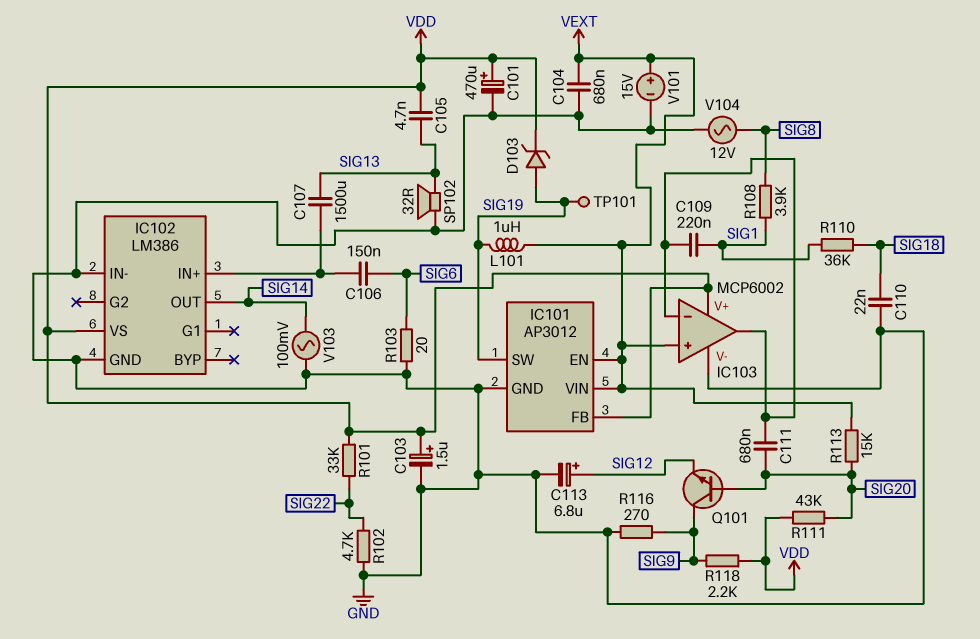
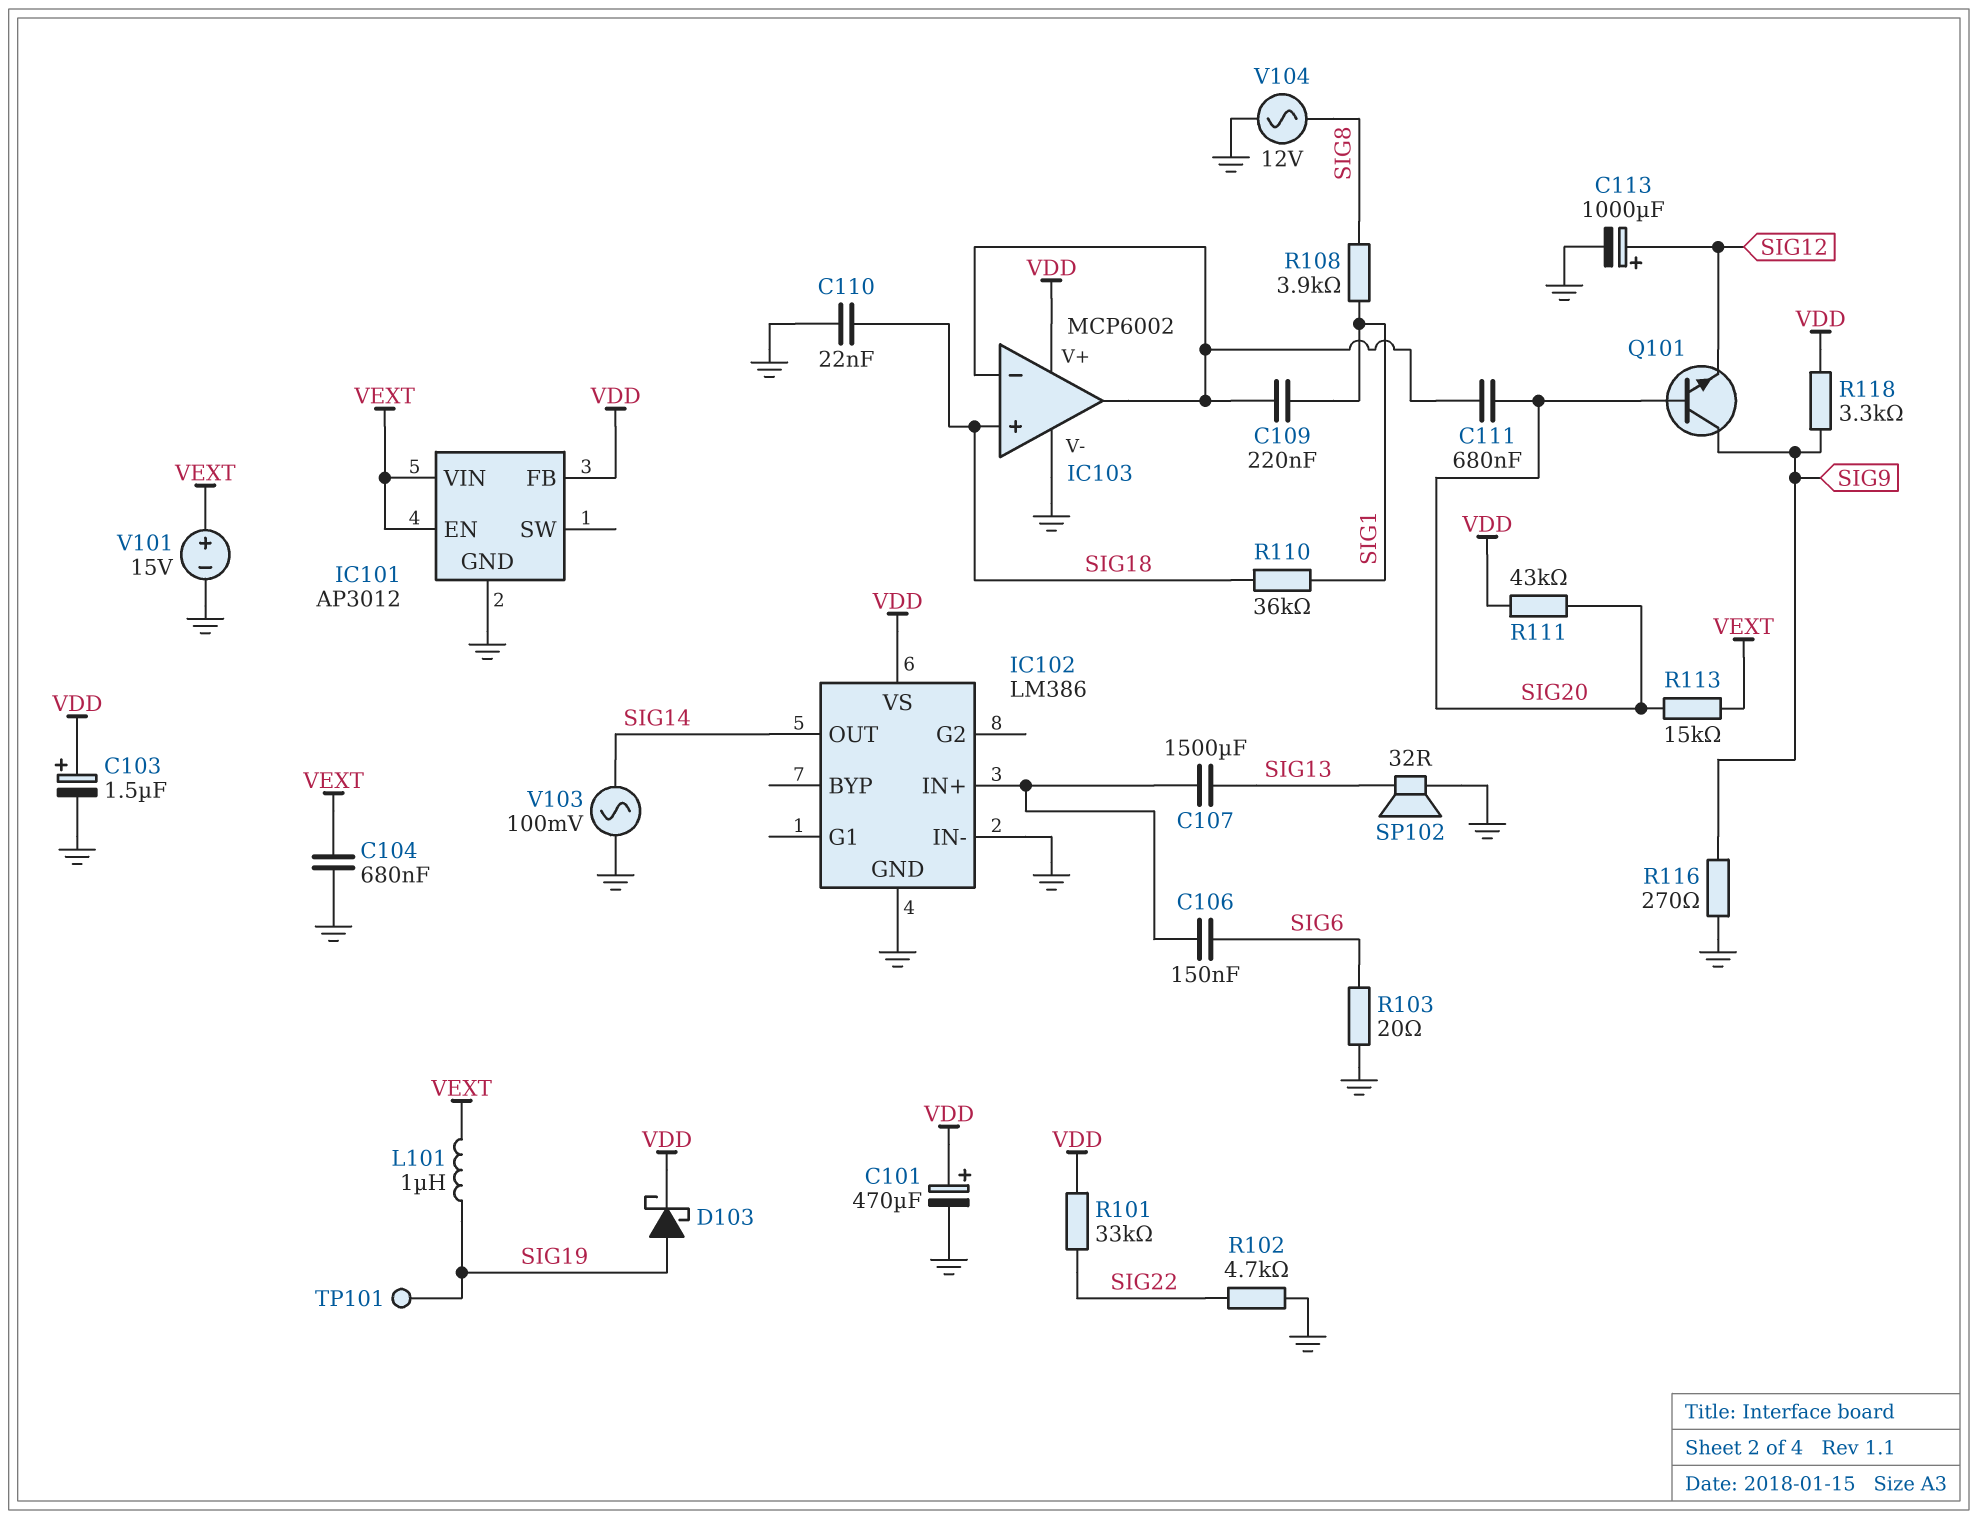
C105: 4.7nF (SIG13, VDD) -> none
C113: 6.8uF (plus SIG12, minus GND) -> 1000uF (plus SIG12, minus GND)
D103: zener (A SIG19, K VDD) -> schottky (A SIG19, K VDD)
IC101 pin SW: SIG19 -> none
IC103 pin in+: VEXT -> SIG18
R118: 2.2k (SIG9, VDD) -> 3.3k (SIG9, VDD)

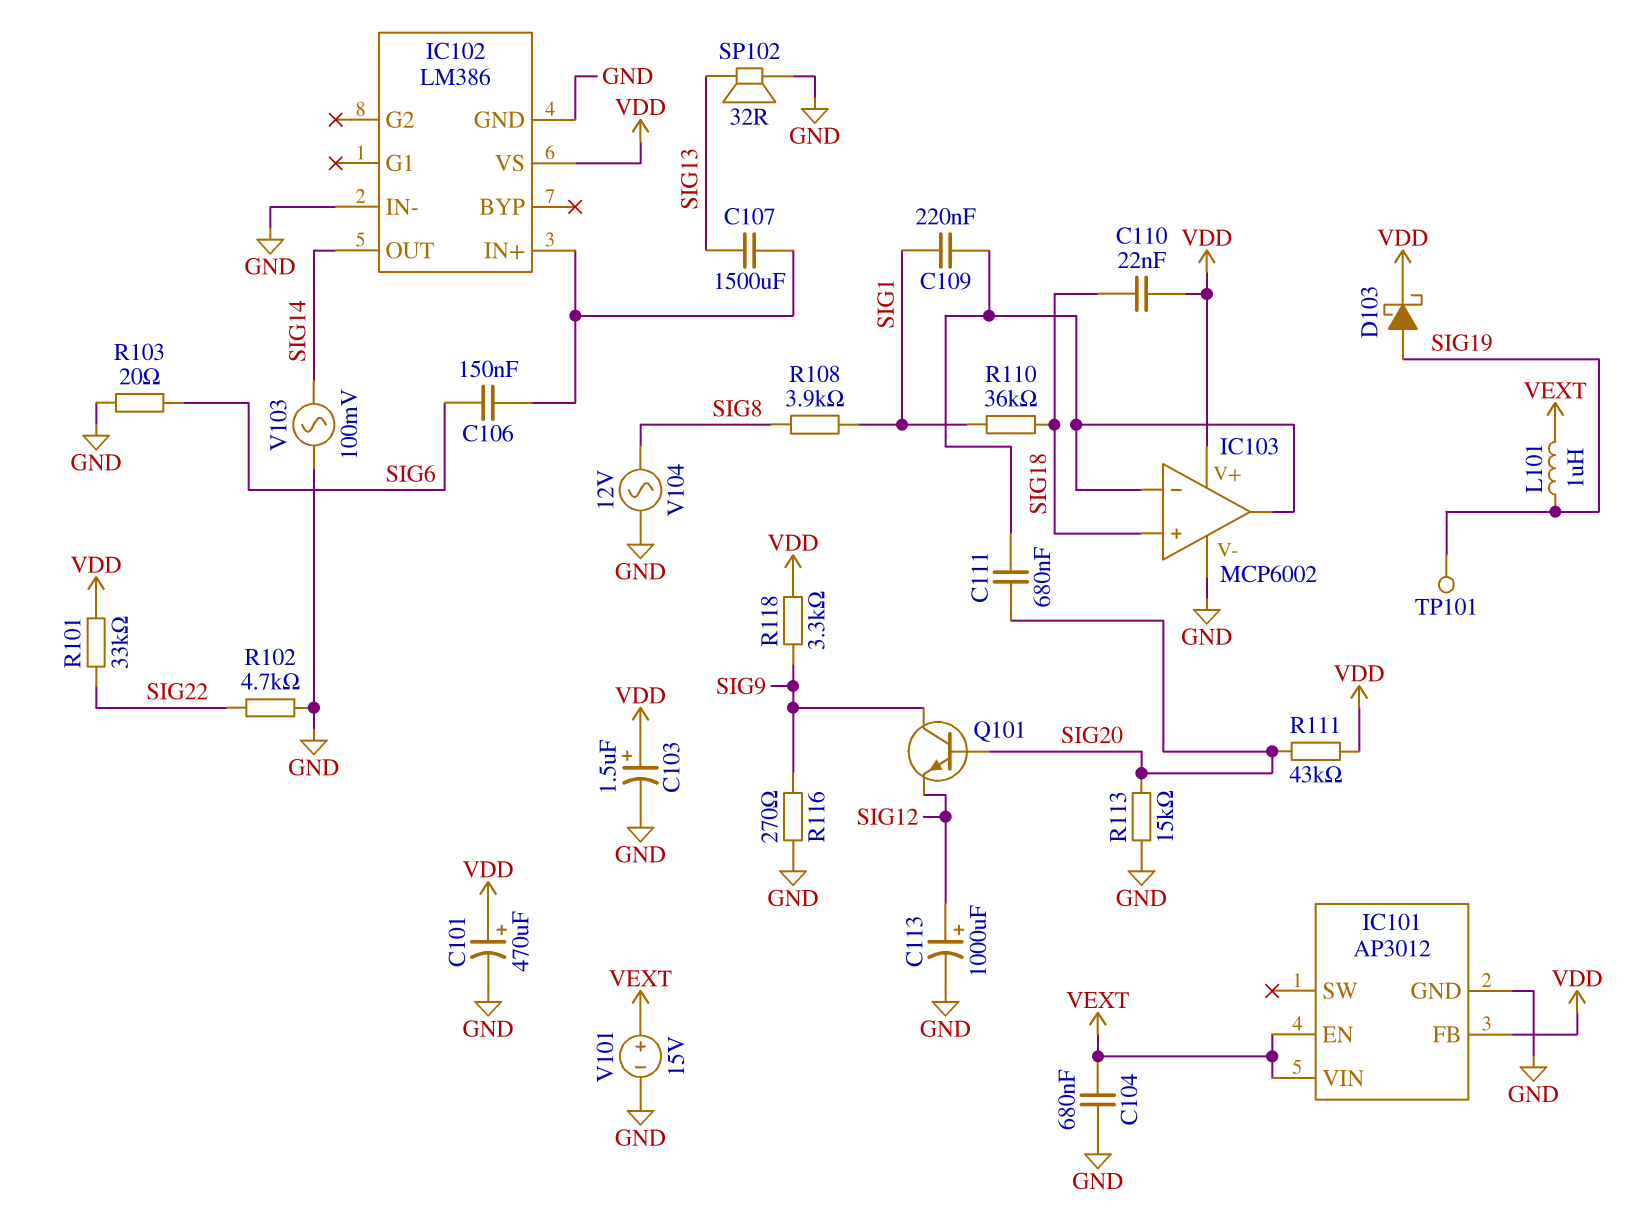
C110: 22nF (GND, SIG18) -> 22nF (SIG18, VDD)
R113: 15k (SIG20, VEXT) -> 15k (GND, SIG20)

